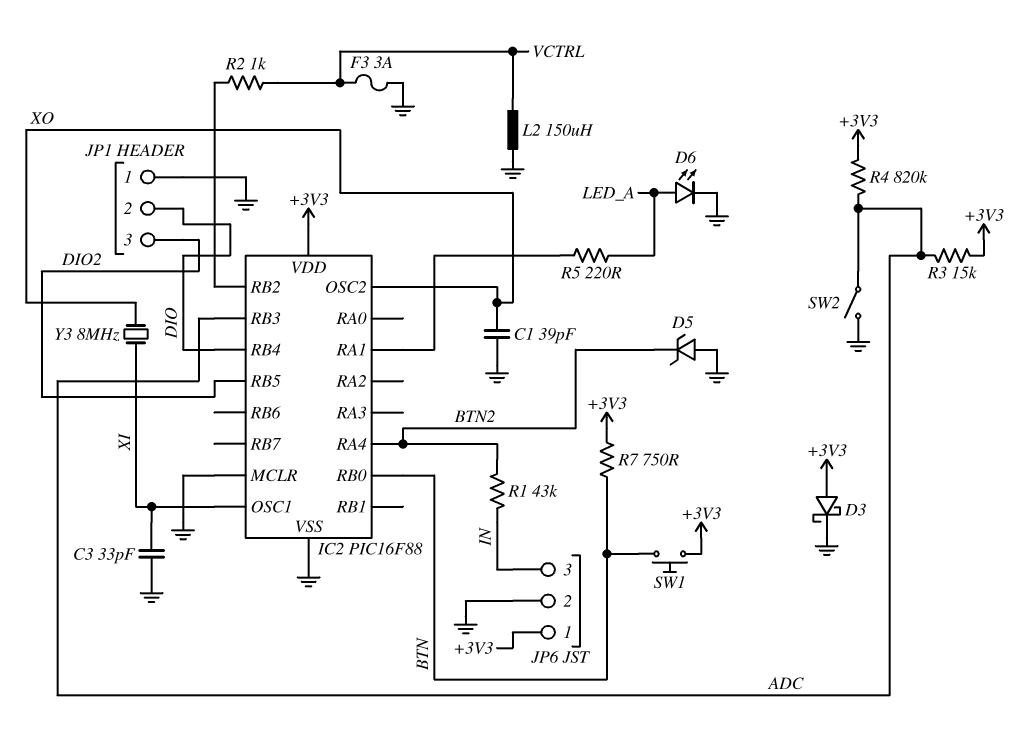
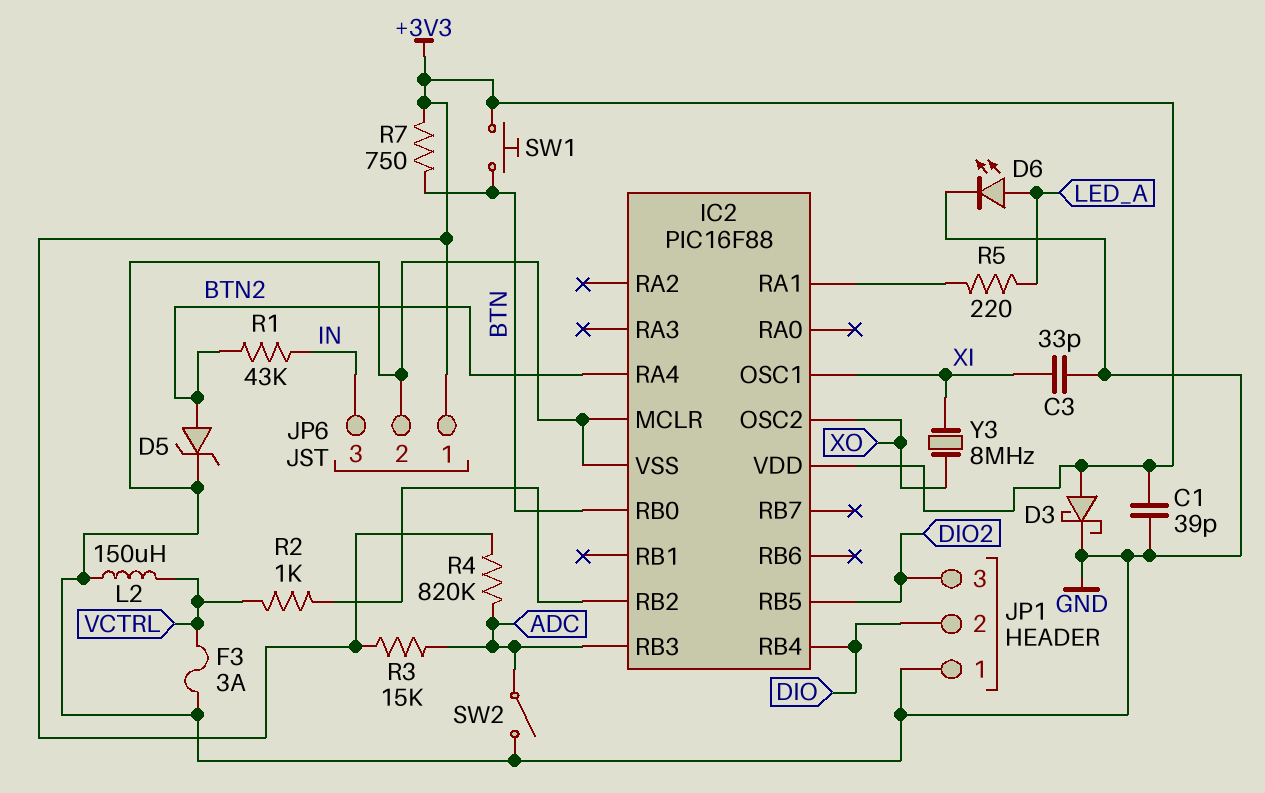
C1: 39pF (GND, XO) -> 39pF (+3V3, GND)
D5: zener (A GND, K BTN2) -> zener (A BTN2, K GND)

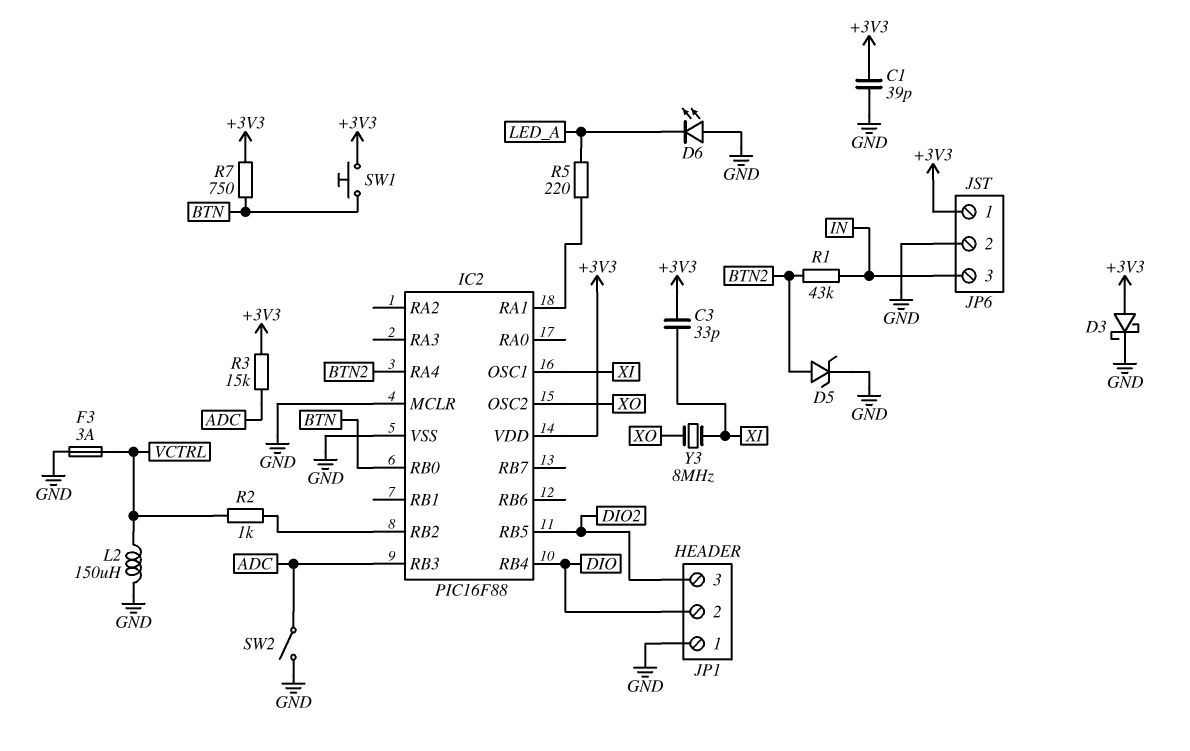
C3: 33pF (GND, XI) -> 33pF (+3V3, XI)
D6: LED (A LED_A, K GND) -> LED (A GND, K LED_A)
R4: 820k (+3V3, ADC) -> none

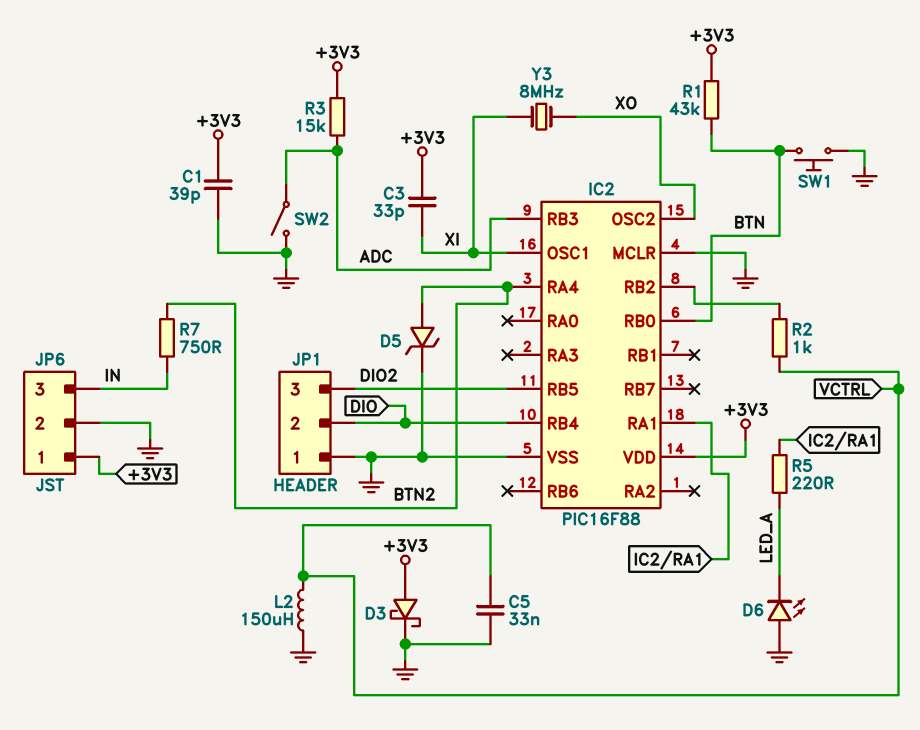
C5: none -> 33nF (GND, VCTRL)
F3: 3A (GND, VCTRL) -> none
R1: 43k (BTN2, IN) -> 43k (+3V3, BTN)
R7: 750 (+3V3, BTN) -> 750 (BTN2, IN)
SW1: button (+3V3, BTN) -> button (BTN, GND)

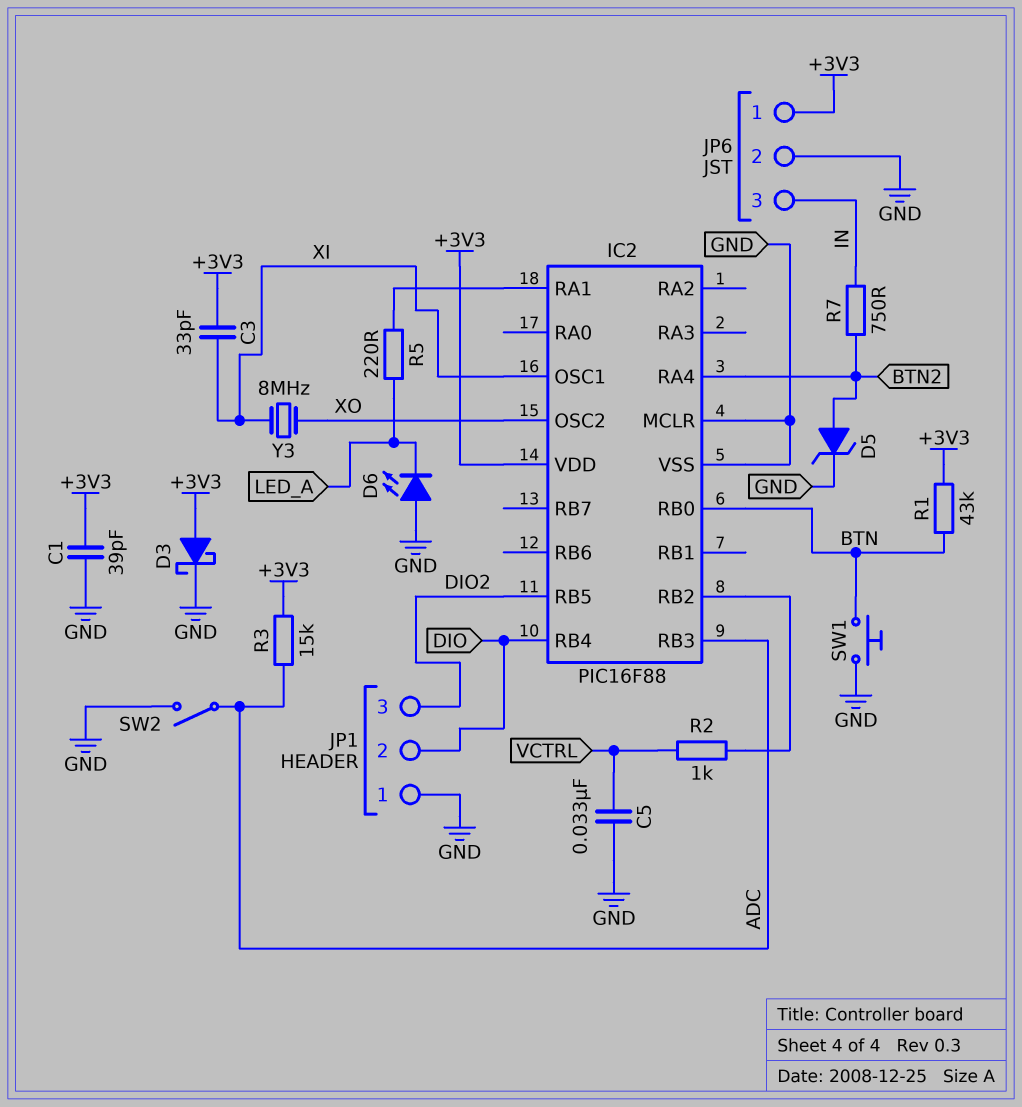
L2: 150uH (GND, VCTRL) -> none

